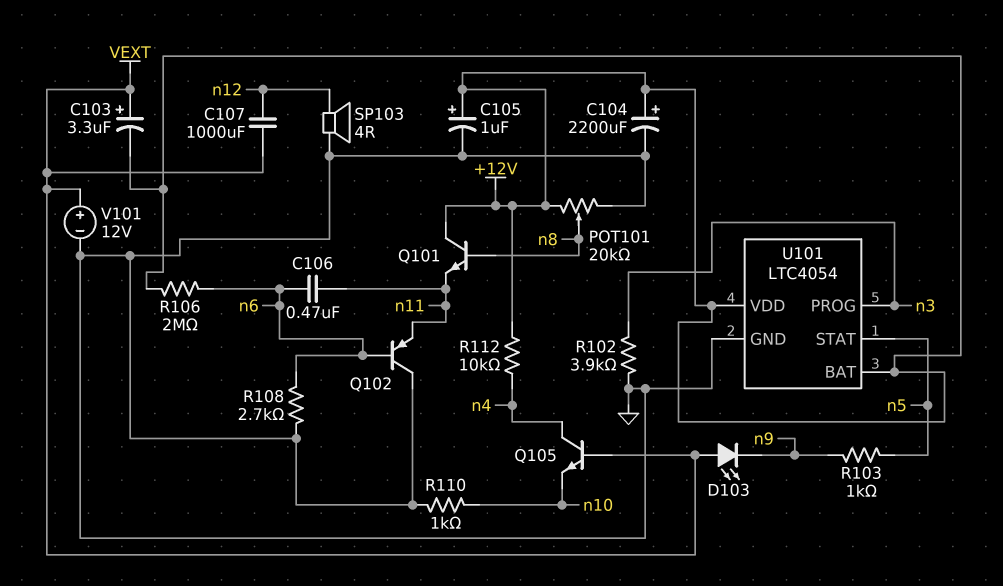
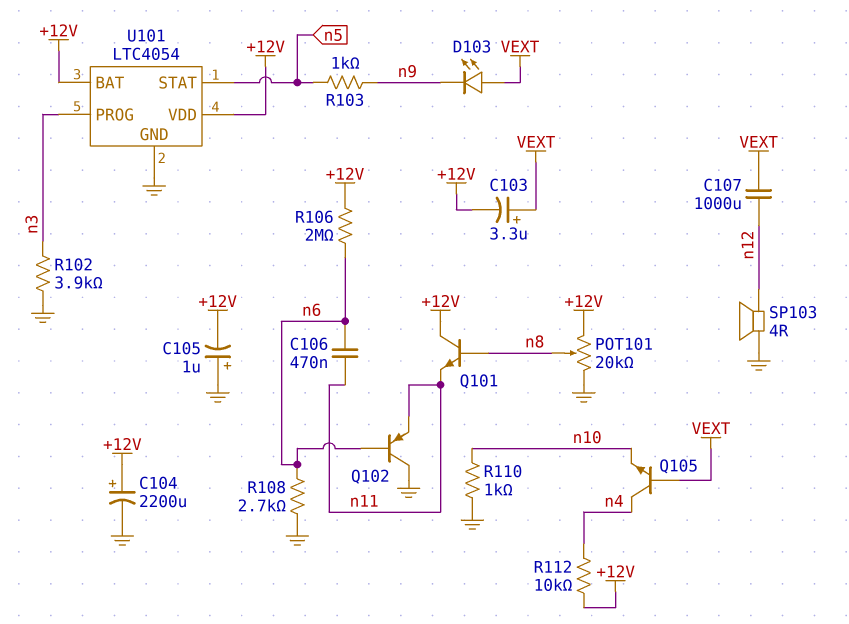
C105: 1uF (plus +12V, minus GND) -> 1uF (plus GND, minus +12V)
V101: 12V (plus VEXT, minus GND) -> none

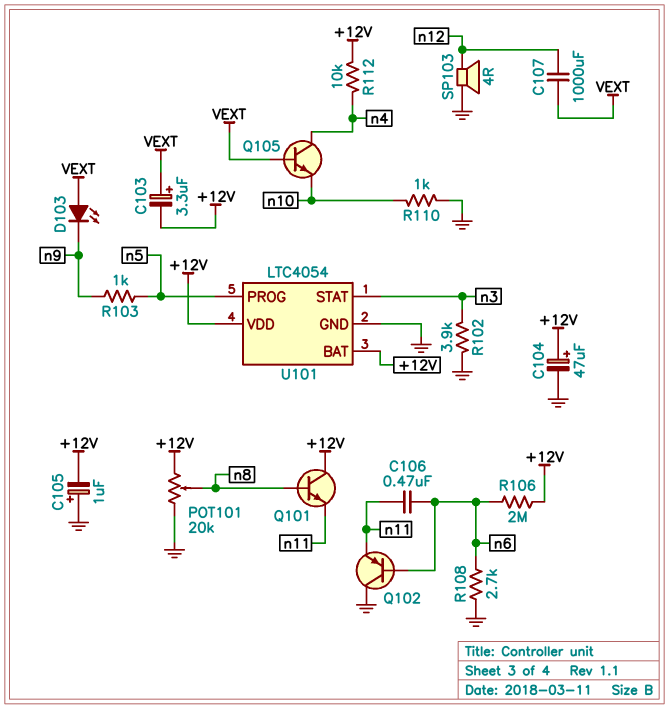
C104: 2200uF (plus +12V, minus GND) -> 47uF (plus +12V, minus GND)
U101 pin PROG: n3 -> n5
U101 pin STAT: n5 -> n3

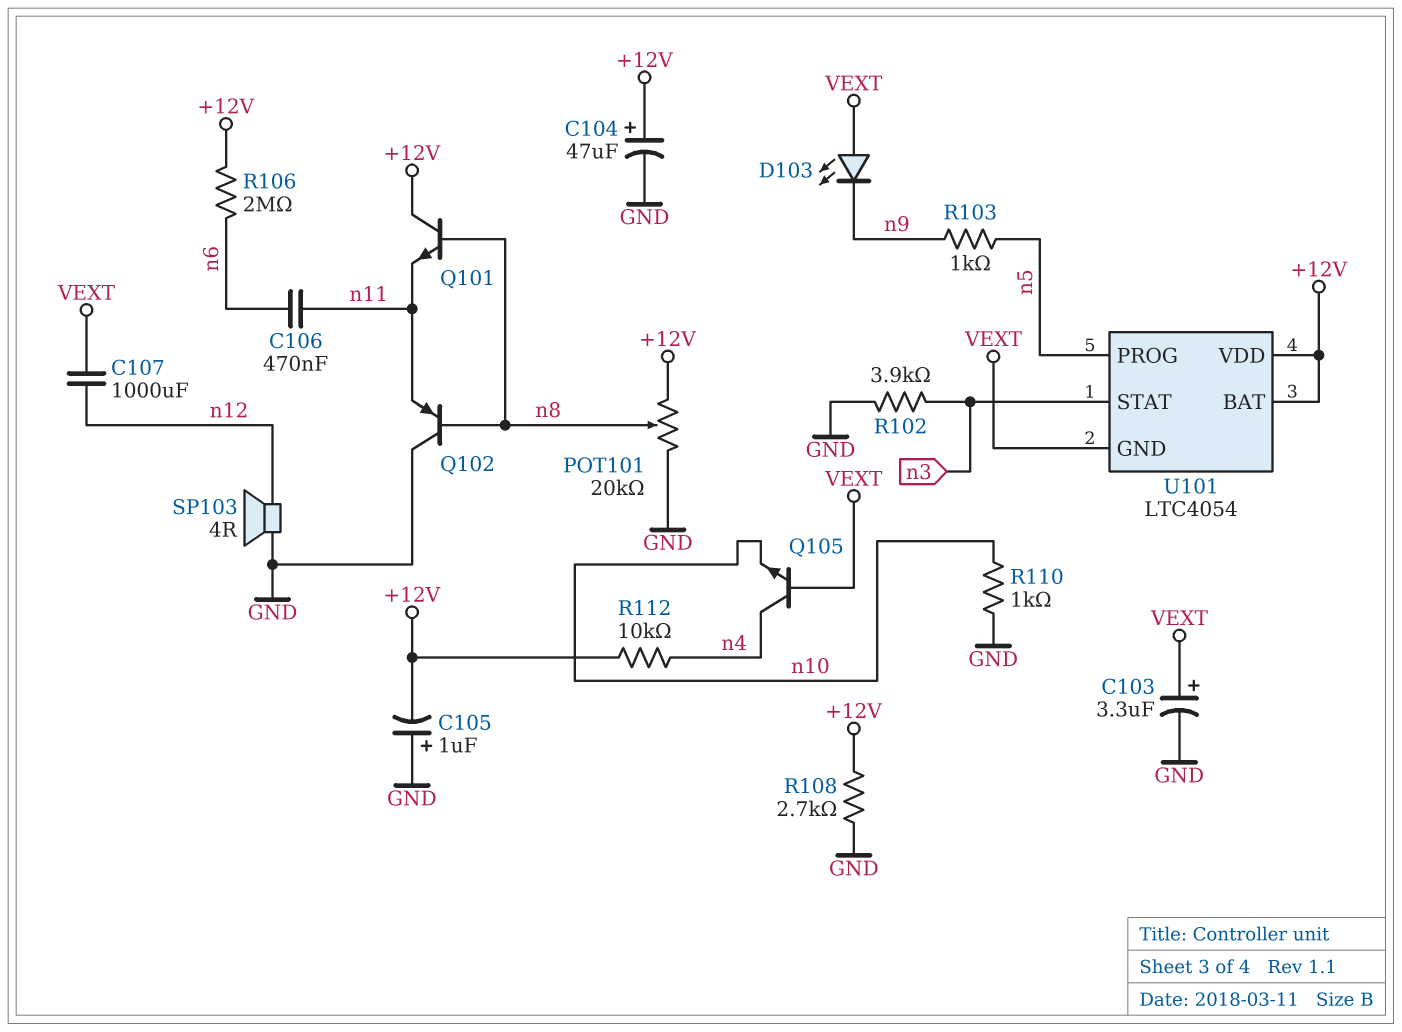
C103: 3.3uF (plus VEXT, minus +12V) -> 3.3uF (plus VEXT, minus GND)
Q102: PNP (B n6, C GND, E n11) -> PNP (B n8, C GND, E n11)
R108: 2.7k (GND, n6) -> 2.7k (+12V, GND)
U101 pin GND: GND -> VEXT

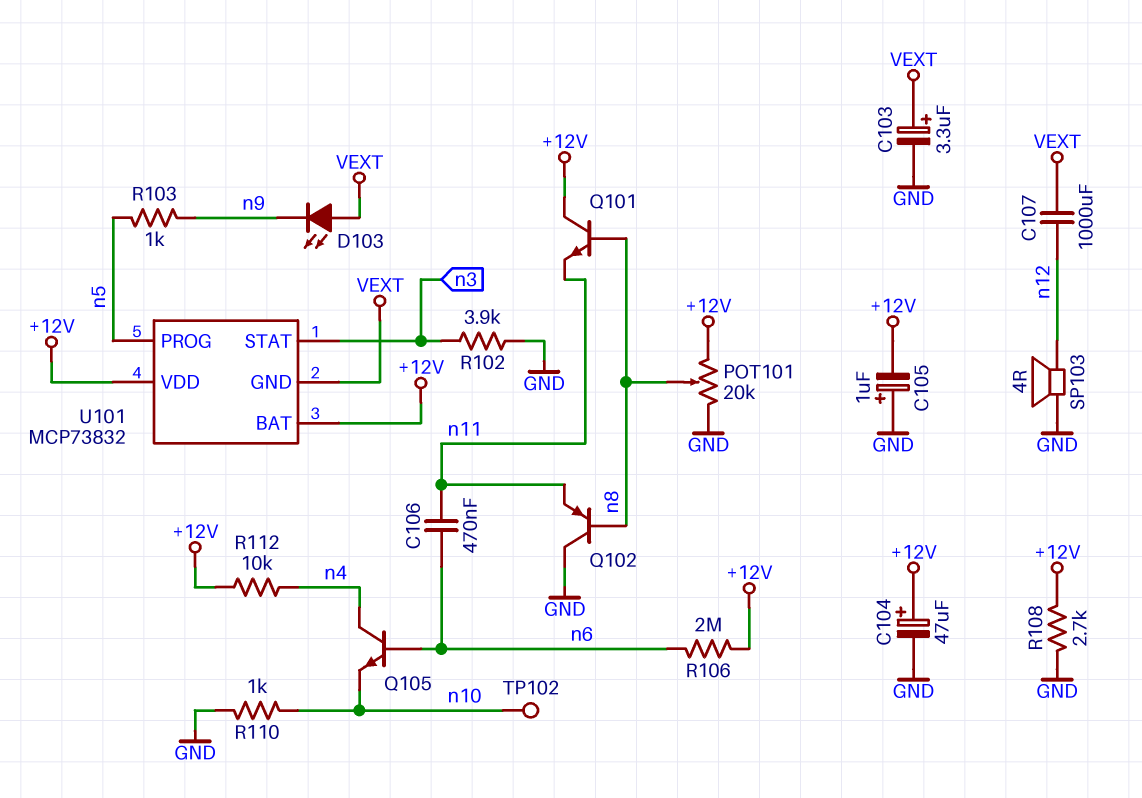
Q105: NPN (B VEXT, C n4, E n10) -> NPN (B n6, C n4, E n10)
TP102: none -> test point (n10)
U101: LTC4054 -> MCP73832

